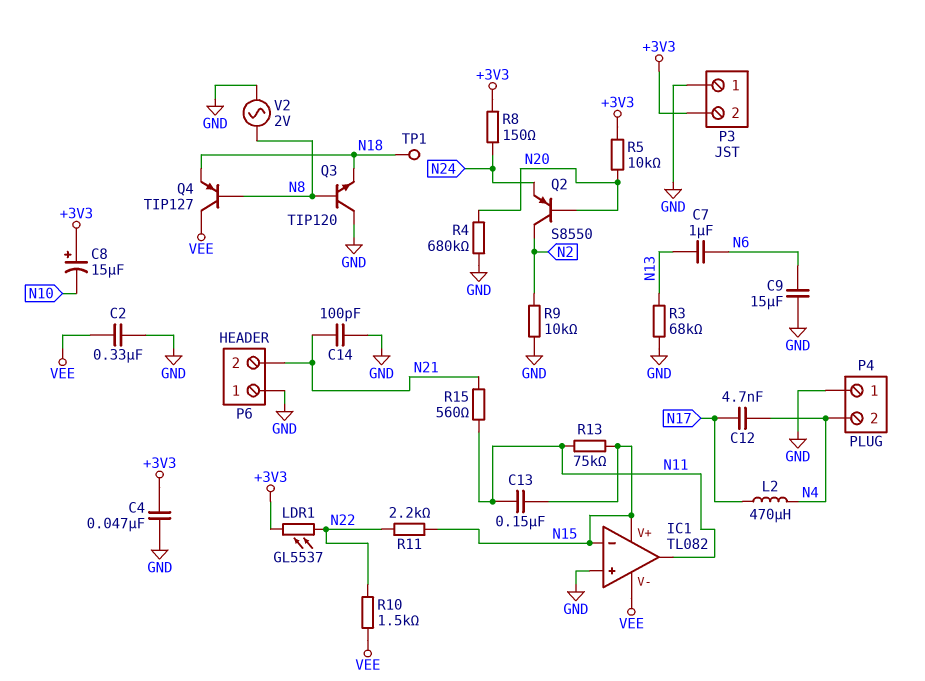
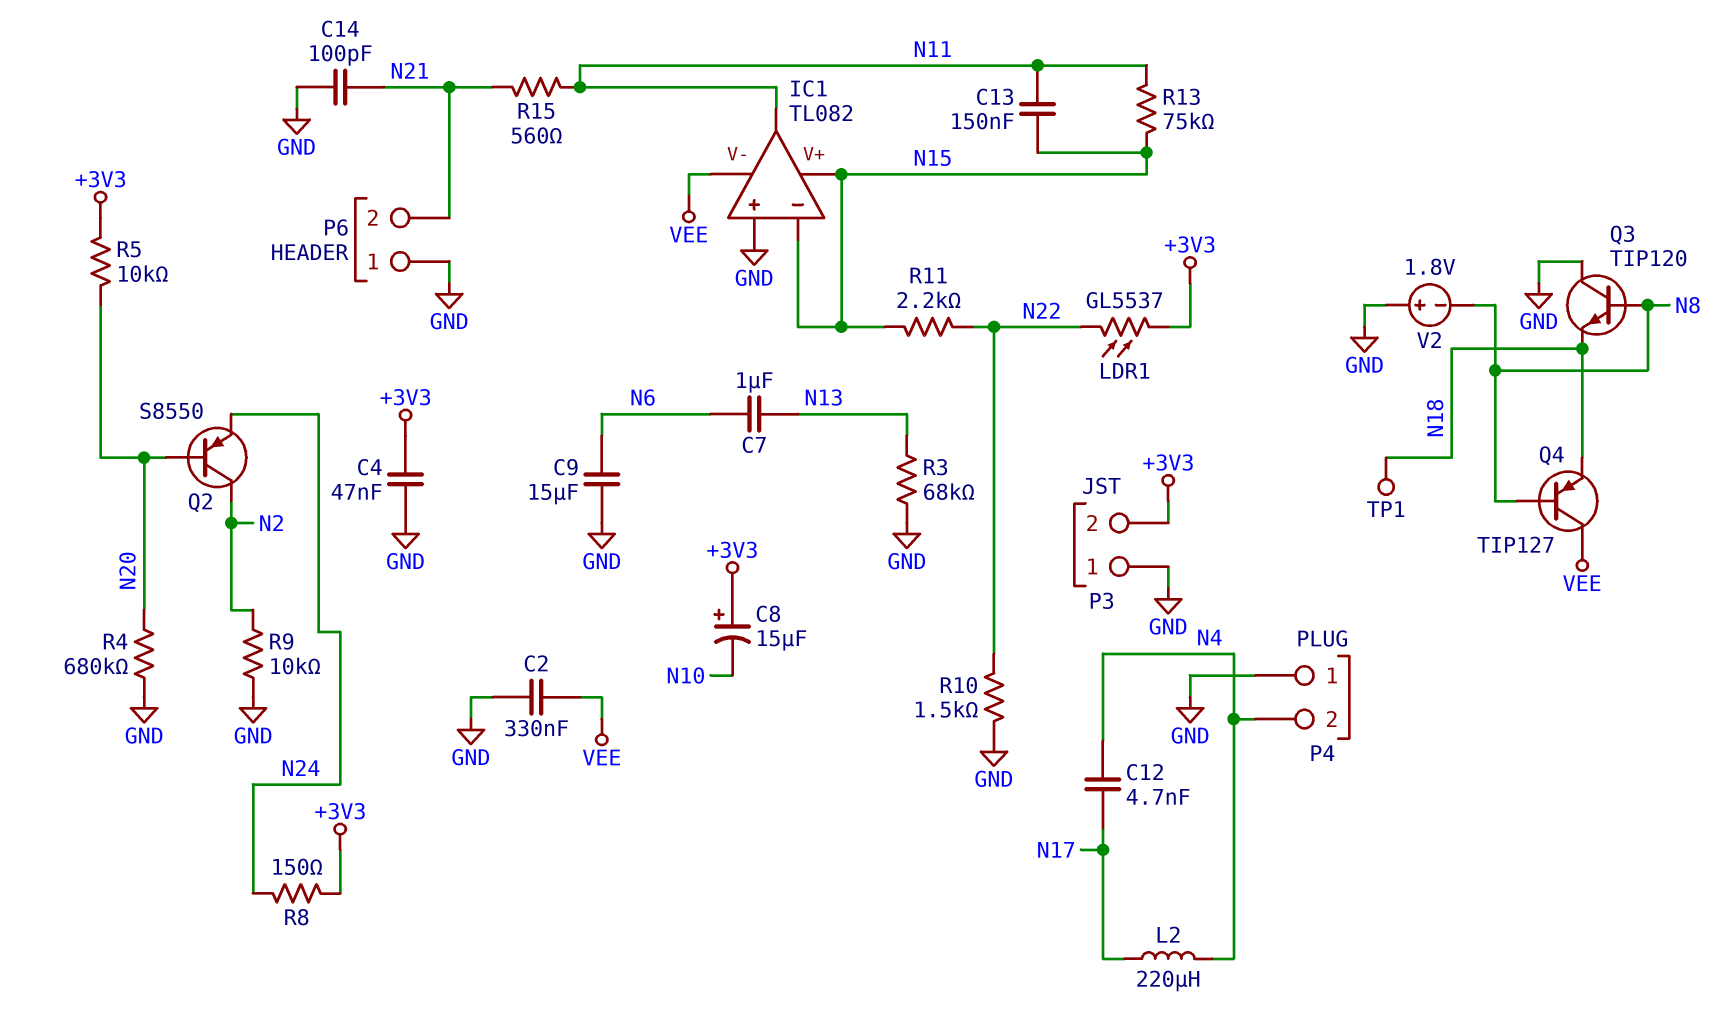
L2: 470uH (N4, N17) -> 220uH (N4, N17)
R10: 1.5k (N22, VEE) -> 1.5k (GND, N22)
V2: AC 2V (GND, N8) -> 1.8V (plus GND, minus N8)

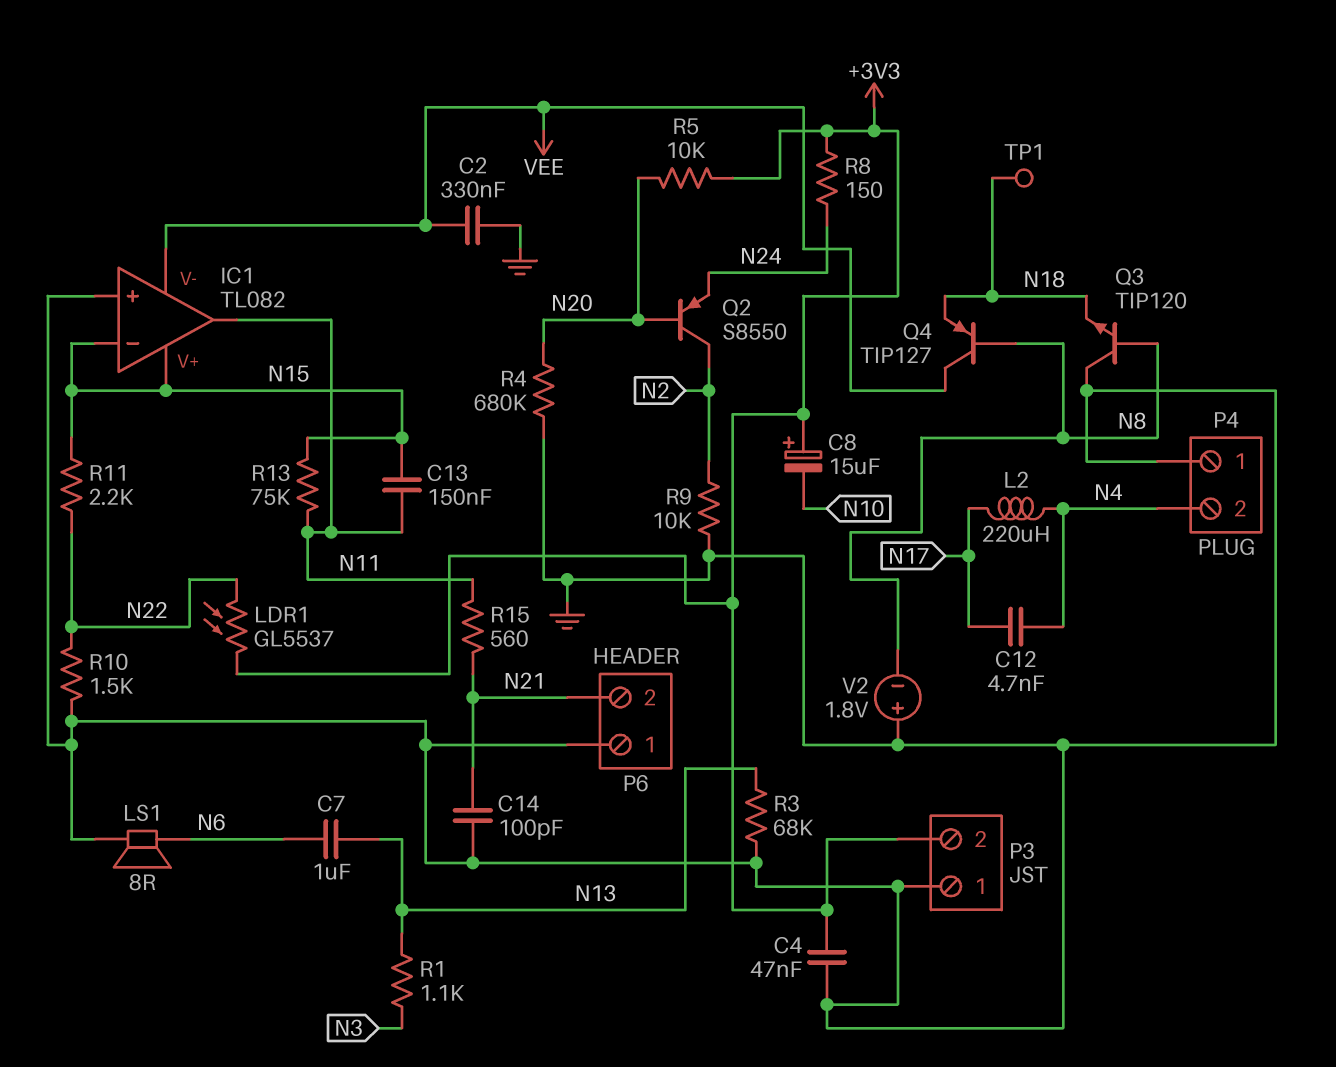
C9: 15uF (GND, N6) -> none
LS1: none -> speaker 8R (GND, N6)
R1: none -> 1.1k (N3, N13)

